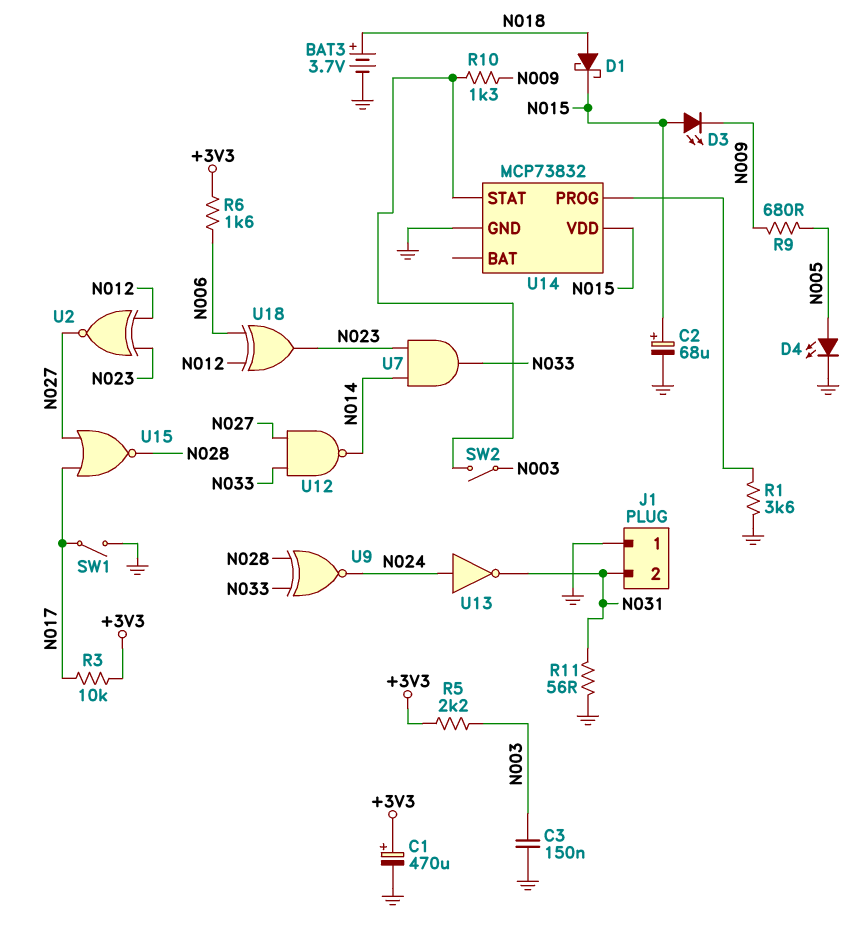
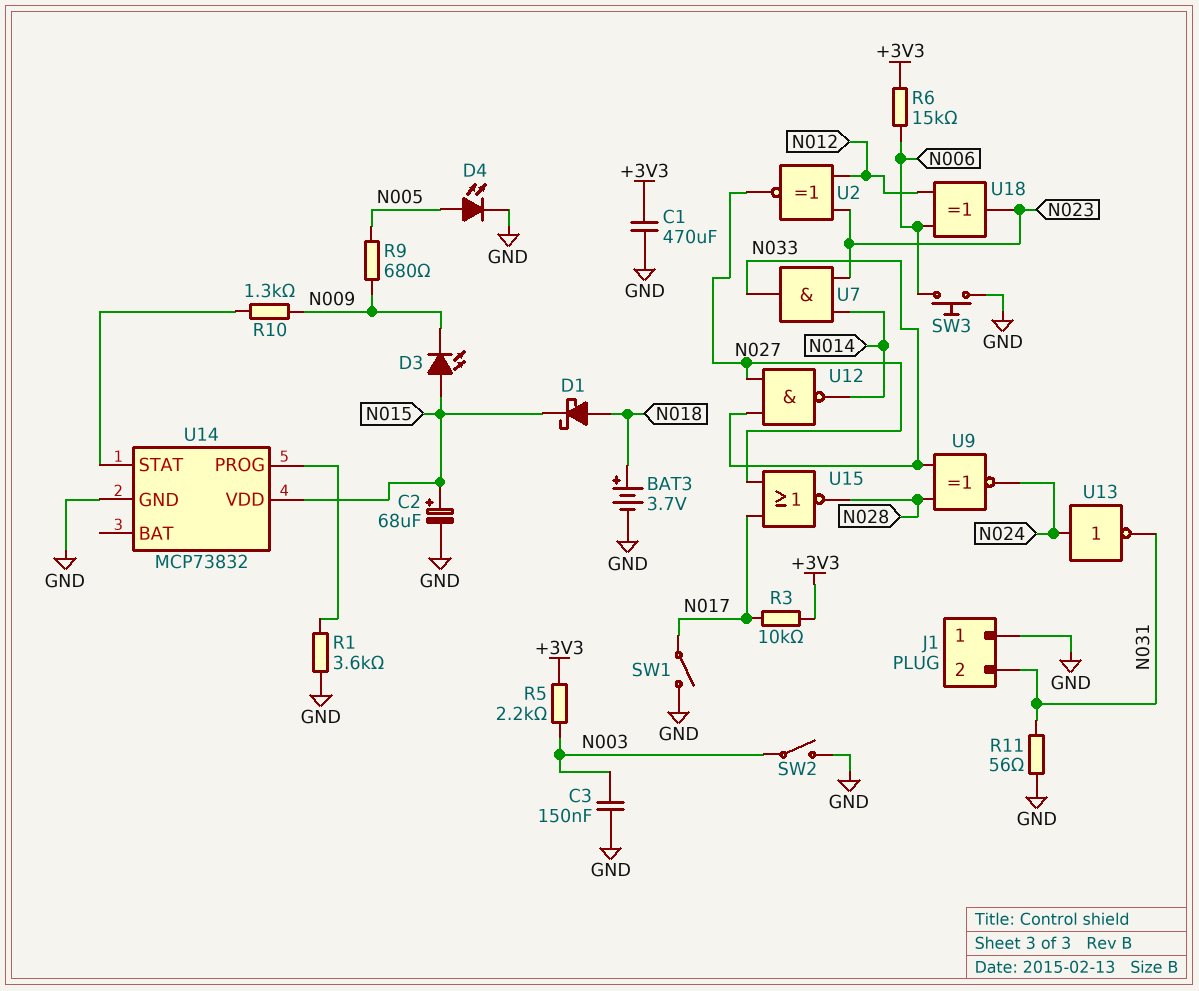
C1: 470uF (plus +3V3, minus GND) -> 470uF (+3V3, GND)
R6: 1.6k (+3V3, N006) -> 15k (+3V3, N006)
SW2: switch (N003, U14/STAT) -> switch (GND, N003)
SW3: none -> button (GND, N006)

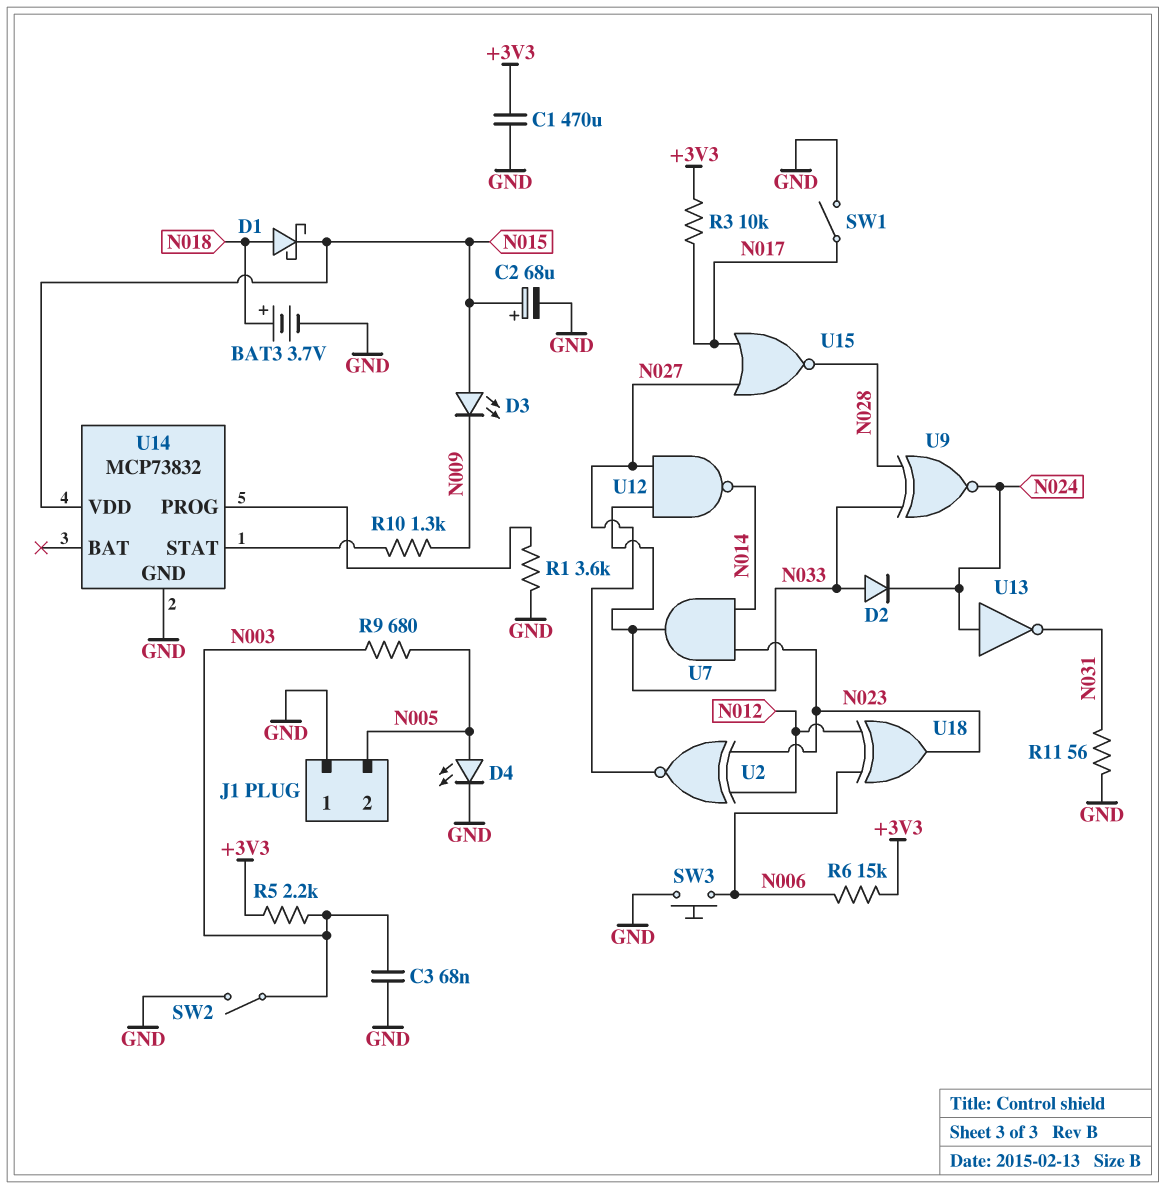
C3: 150nF (GND, N003) -> 68nF (GND, N003)
D2: none -> diode (A N033, K N024)
J1 pin 2: N031 -> N005
R9: 680 (N005, N009) -> 680 (N003, N005)

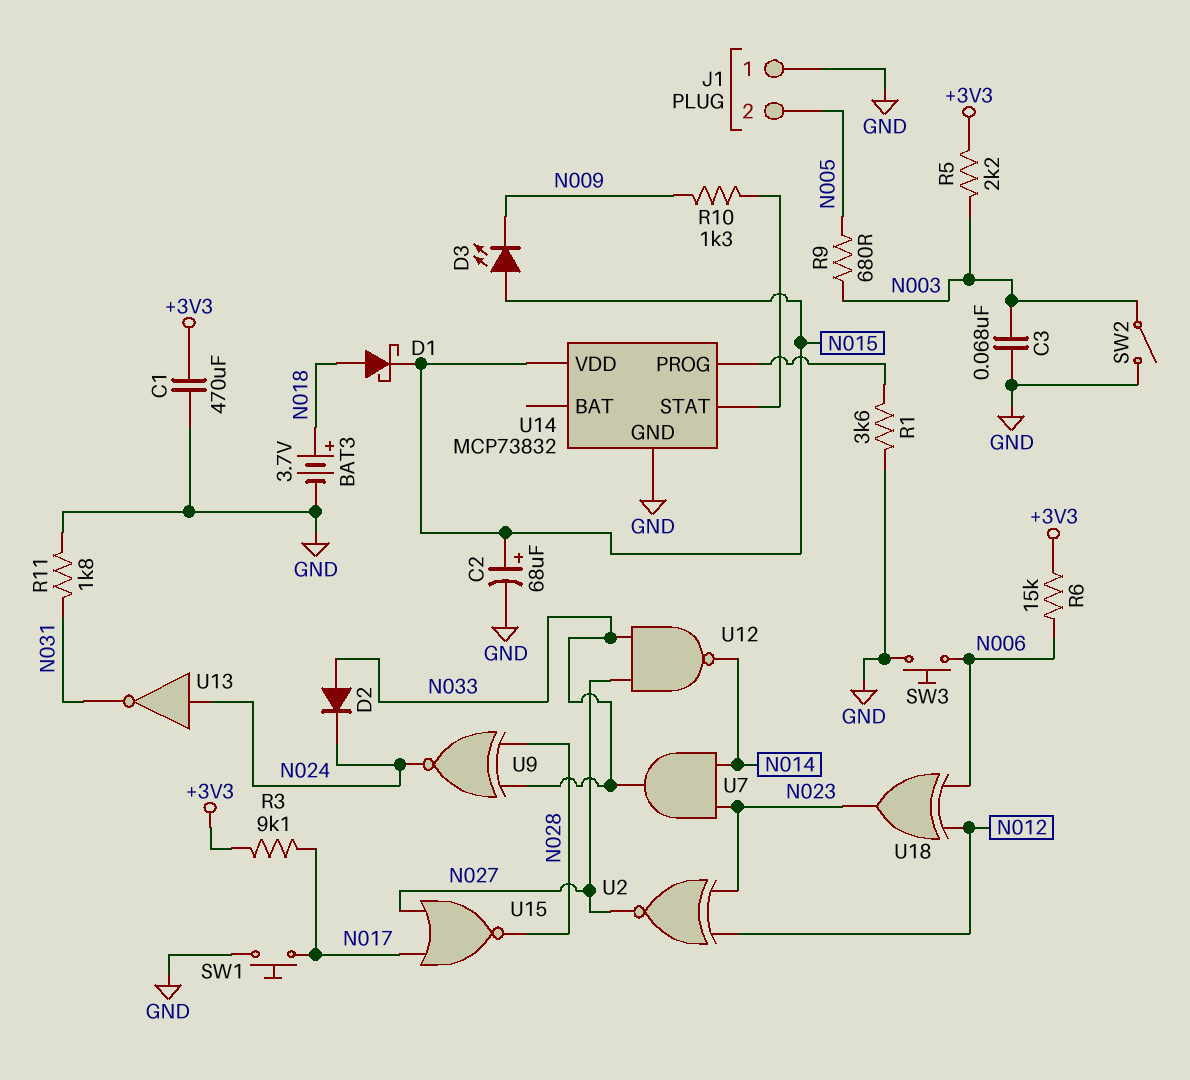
D4: LED (A N005, K GND) -> none
R3: 10k (+3V3, N017) -> 9.1k (+3V3, N017)
R11: 56 (GND, N031) -> 1.8k (GND, N031)
SW1: switch (GND, N017) -> button (GND, N017)

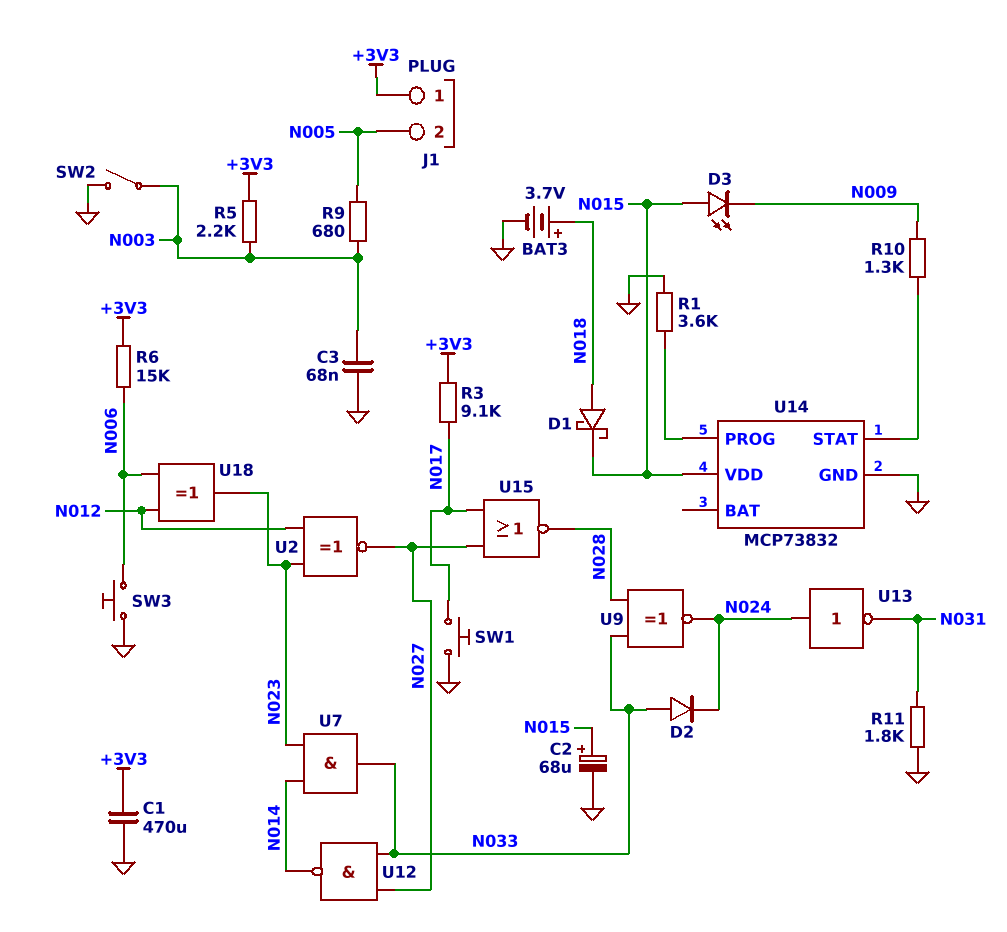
J1 pin 1: GND -> +3V3

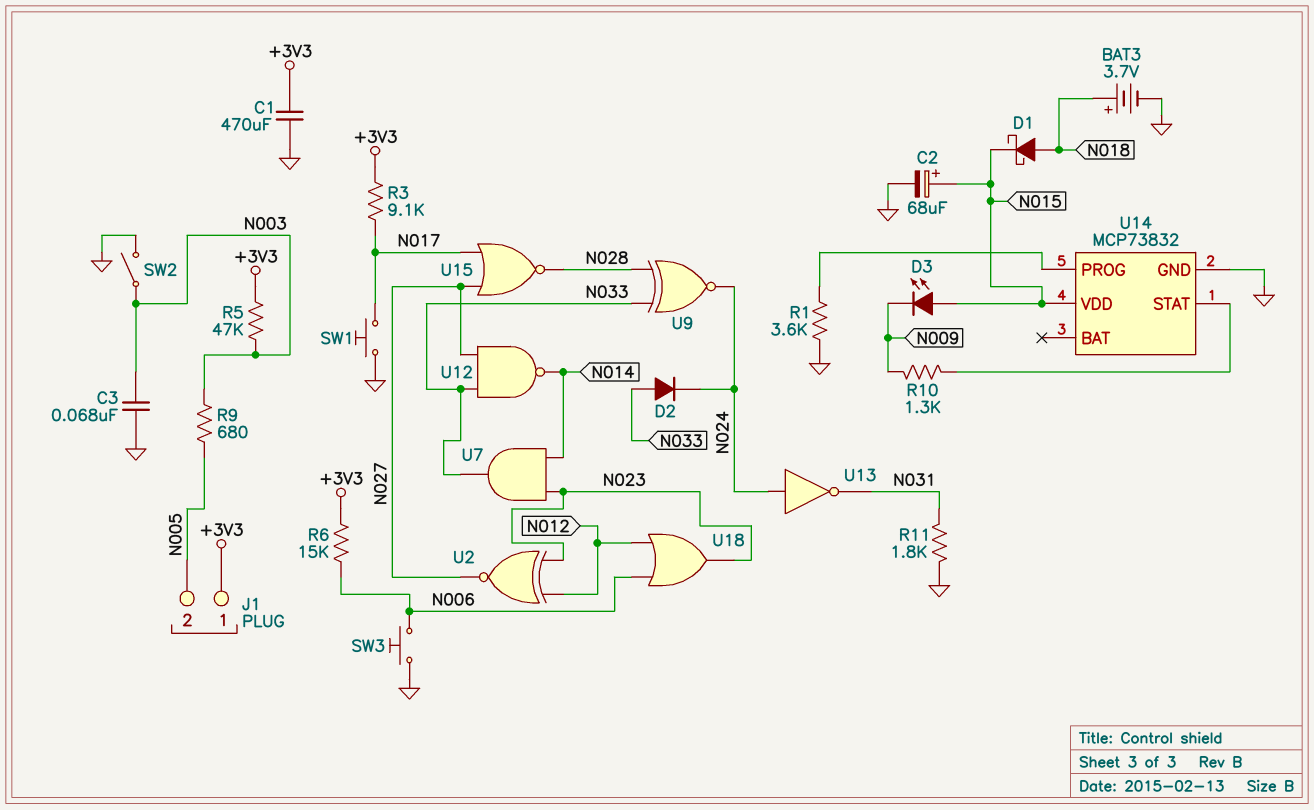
R5: 2.2k (+3V3, N003) -> 47k (+3V3, N003)
U18: XOR (in N006, in N012, out N023) -> OR (in N006, in N012, out N023)

